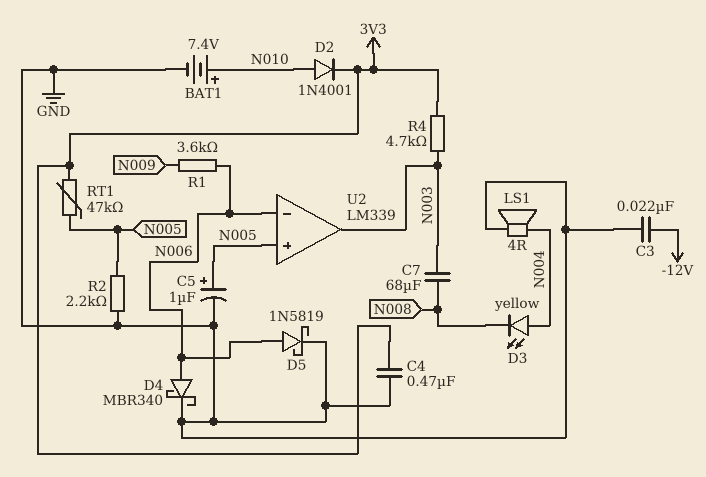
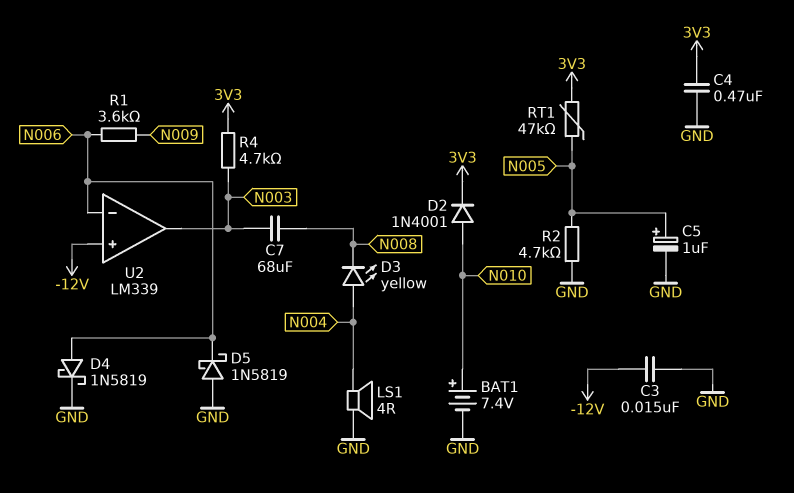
C3: 22nF (-12V, GND) -> 15nF (-12V, GND)
D4: schottky MBR340 (A N006, K GND) -> schottky 1N5819 (A N006, K GND)
D5: schottky 1N5819 (A N006, K GND) -> schottky 1N5819 (A GND, K N006)
R2: 2.2k (GND, N005) -> 4.7k (GND, N005)
U2 pin in+: N005 -> -12V

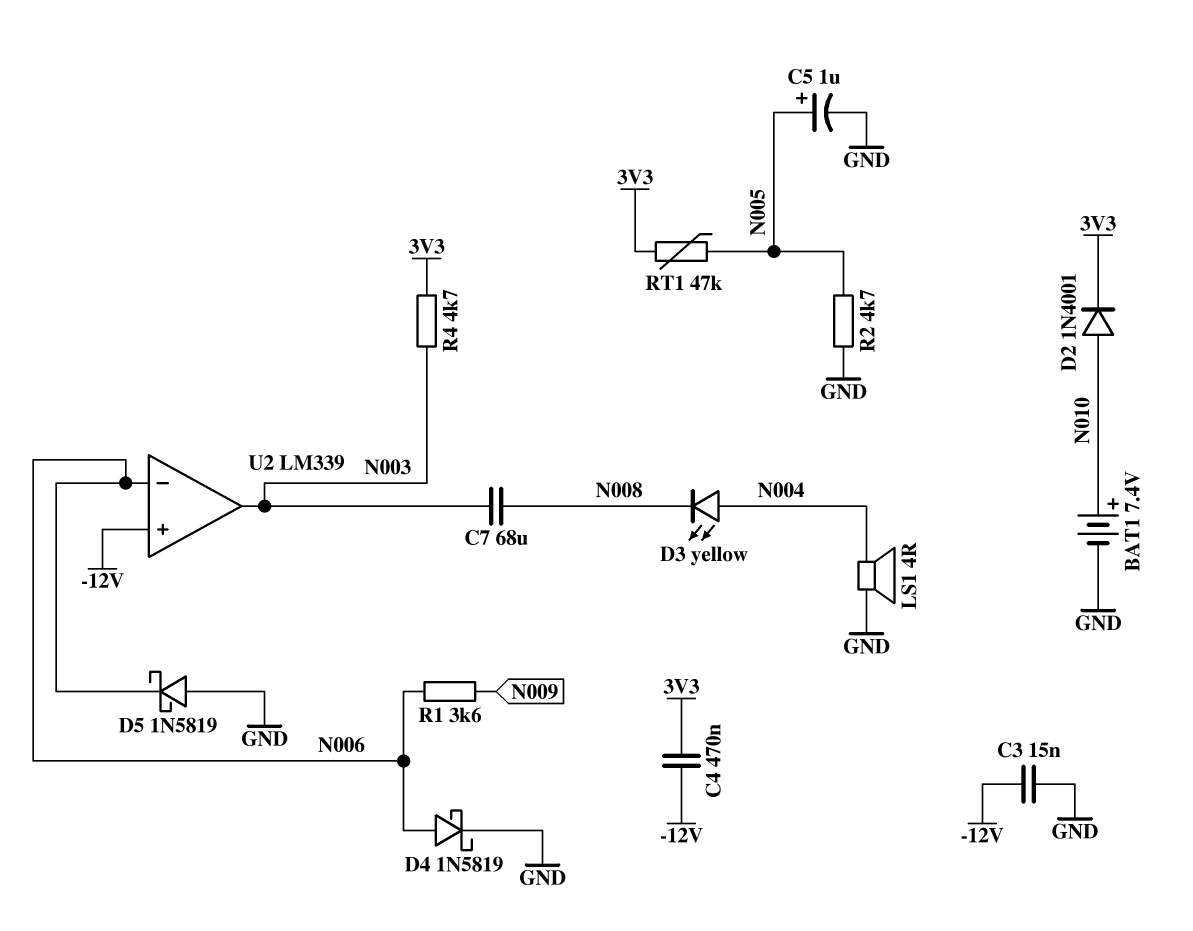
C4: 470nF (3V3, GND) -> 470nF (-12V, 3V3)

